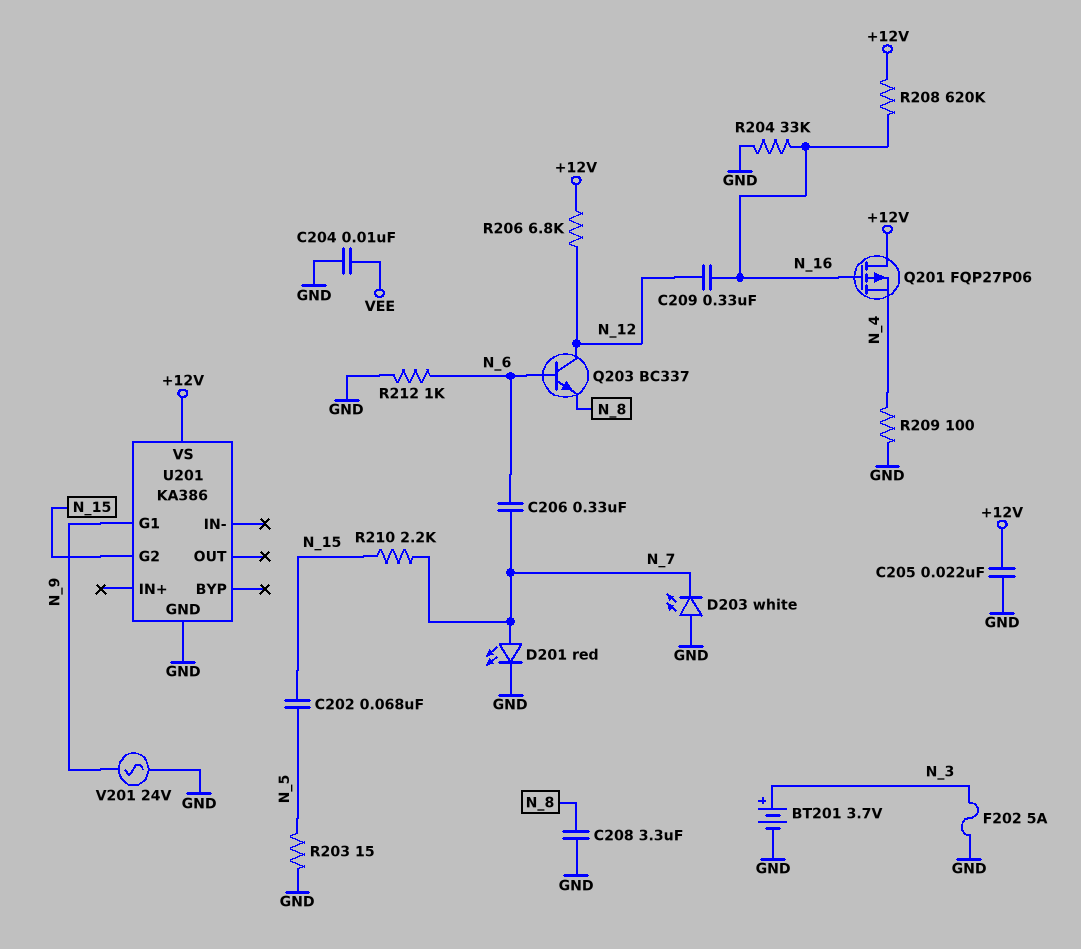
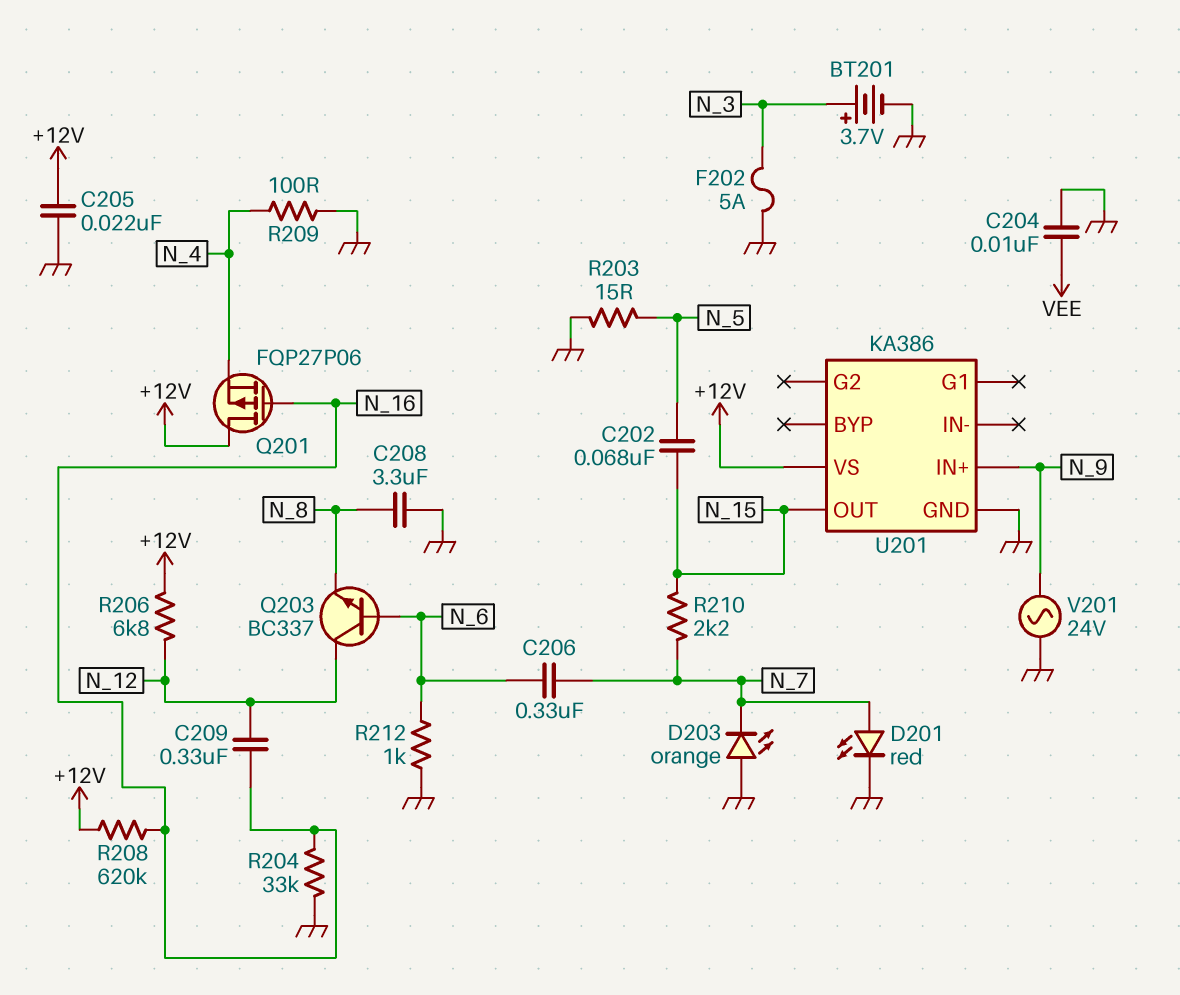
D203: LED white (A GND, K N_7) -> LED orange (A GND, K N_7)
U201 pin G1: N_9 -> none
U201 pin G2: N_15 -> none
U201 pin IN+: none -> N_9
U201 pin OUT: none -> N_15

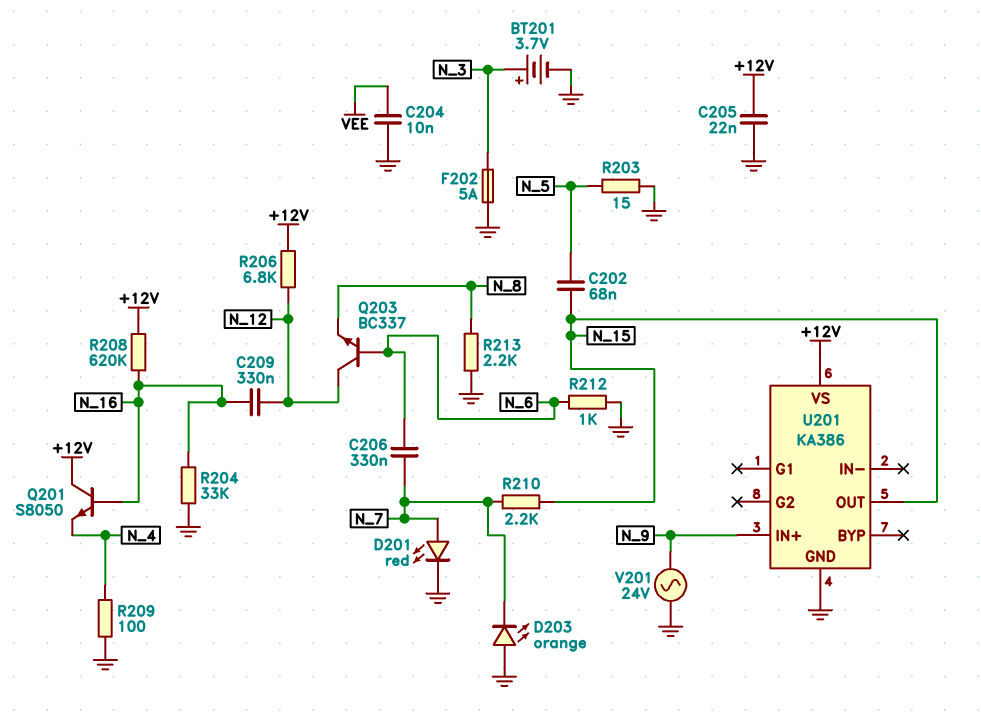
C208: 3.3uF (GND, N_8) -> none
Q201: PMOS FQP27P06 (G N_16, D +12V, S N_4) -> NPN S8050 (B N_16, C +12V, E N_4)
R213: none -> 2.2k (GND, N_8)

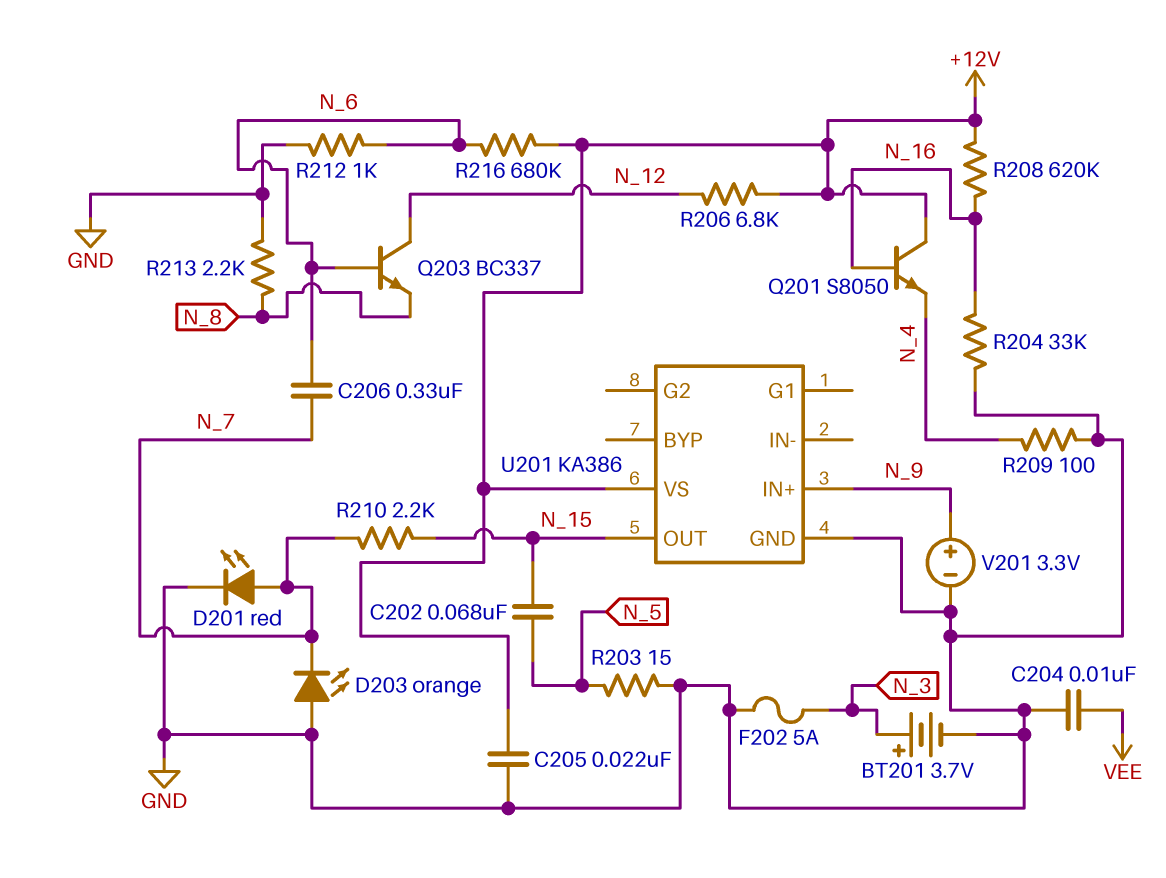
C209: 330nF (N_12, N_16) -> none
R216: none -> 680k (+12V, N_6)
V201: AC 24V (GND, N_9) -> 3.3V (plus N_9, minus GND)

